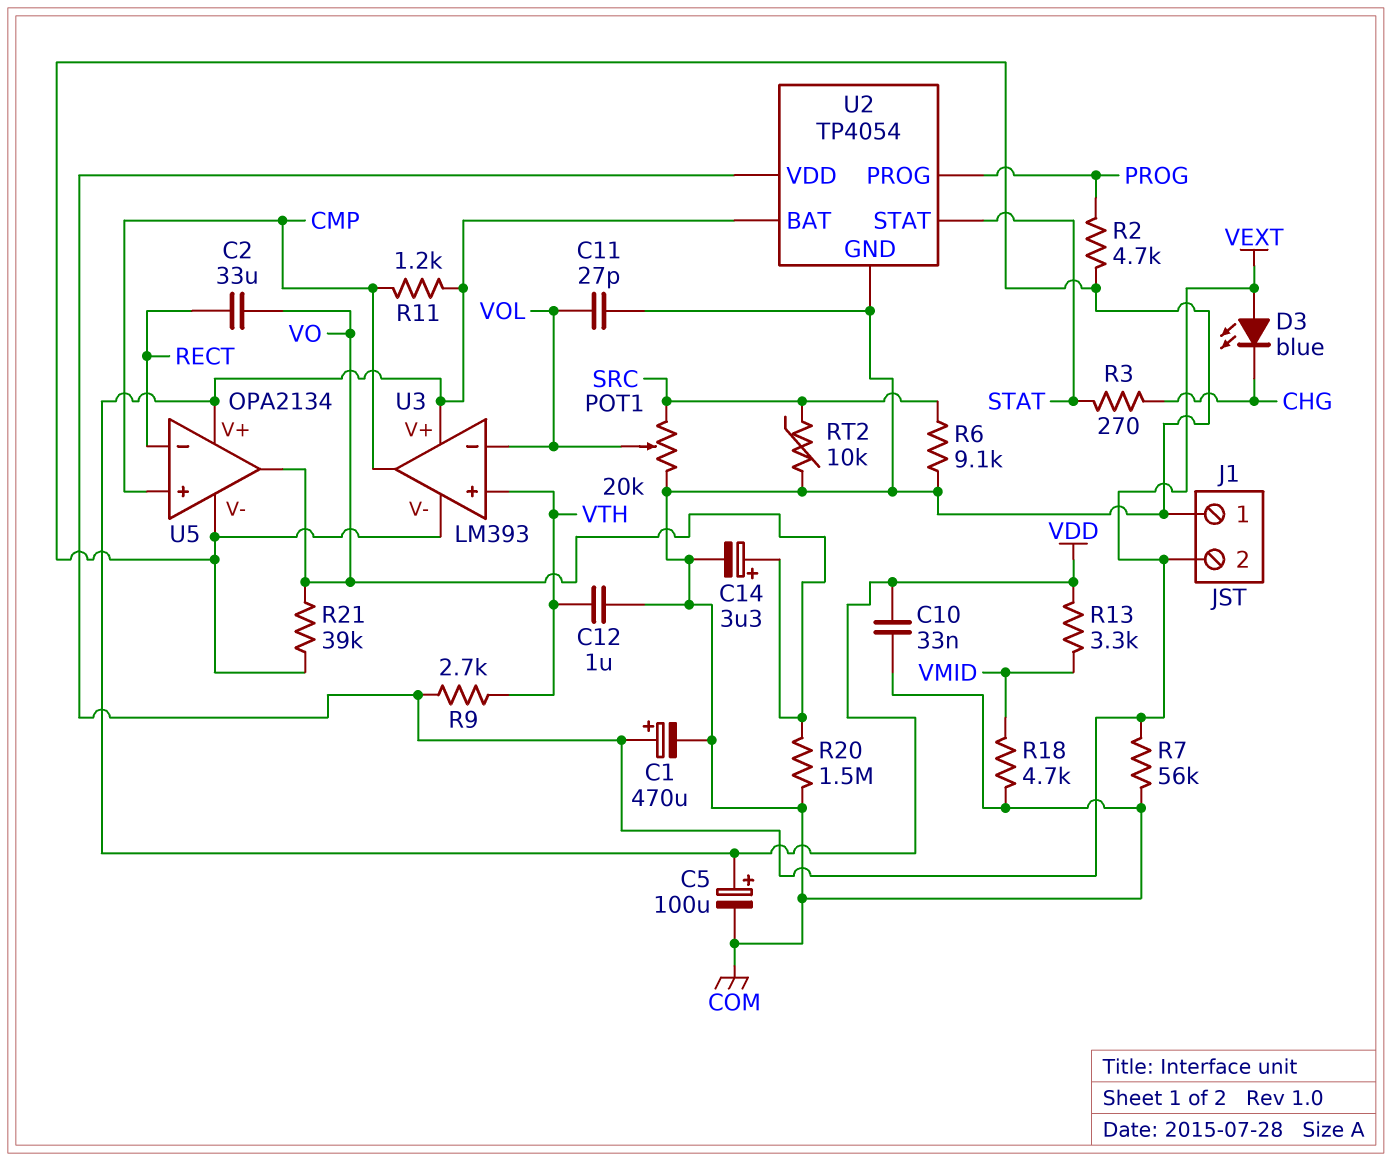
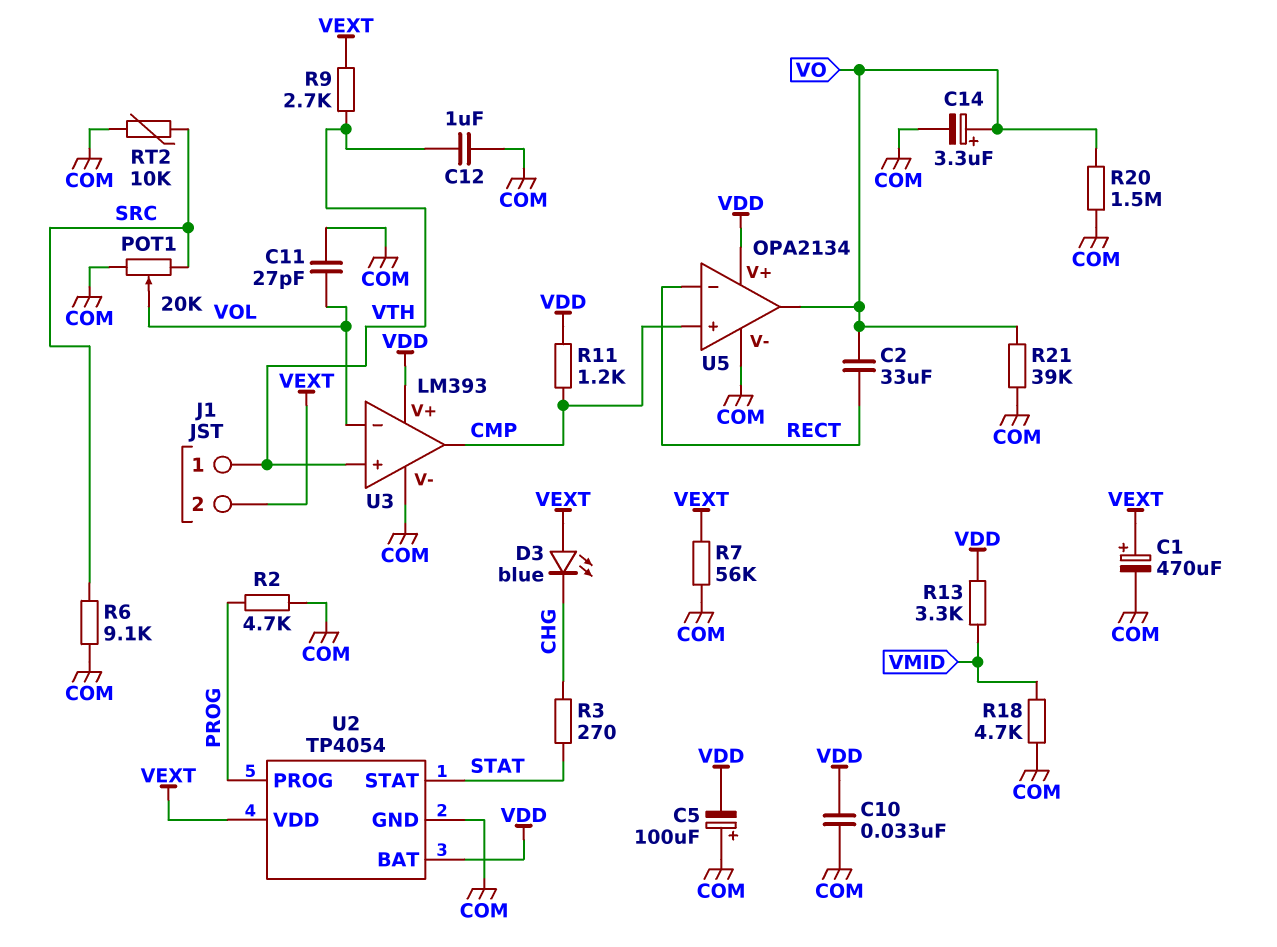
C5: 100uF (plus VDD, minus COM) -> 100uF (plus COM, minus VDD)
J1 pin 1: COM -> VTH

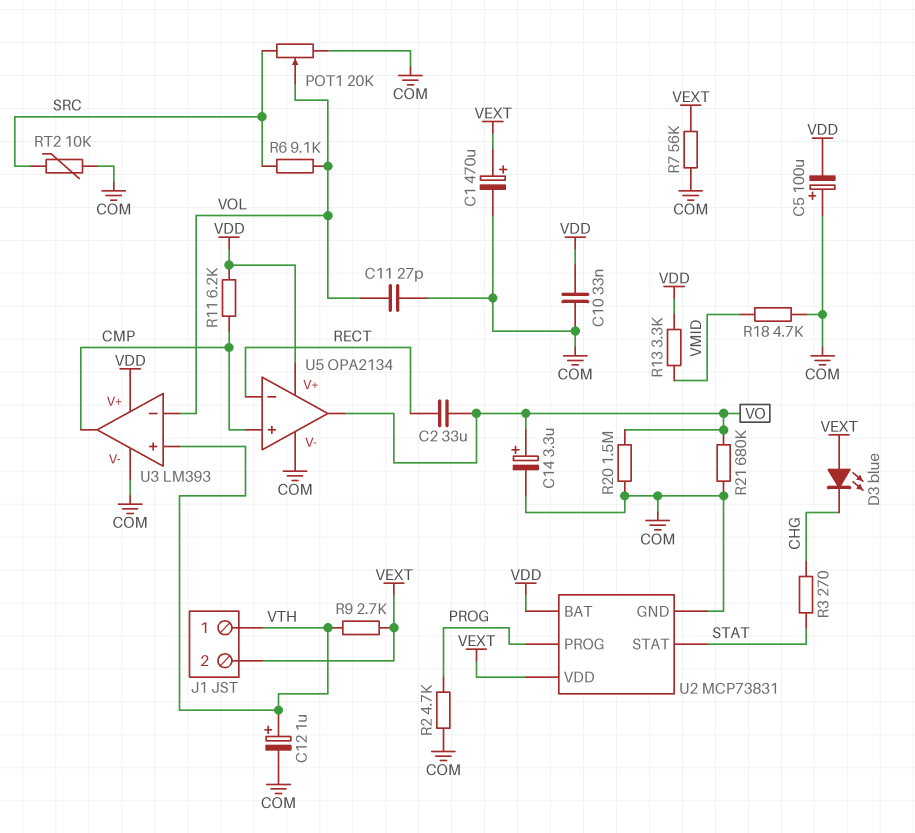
C12: 1uF (COM, VTH) -> 1uF (plus VTH, minus COM)
R6: 9.1k (COM, SRC) -> 9.1k (SRC, VOL)
R11: 1.2k (CMP, VDD) -> 6.2k (CMP, VDD)
R21: 39k (COM, VO) -> 680k (COM, VO)
U2: TP4054 -> MCP73831

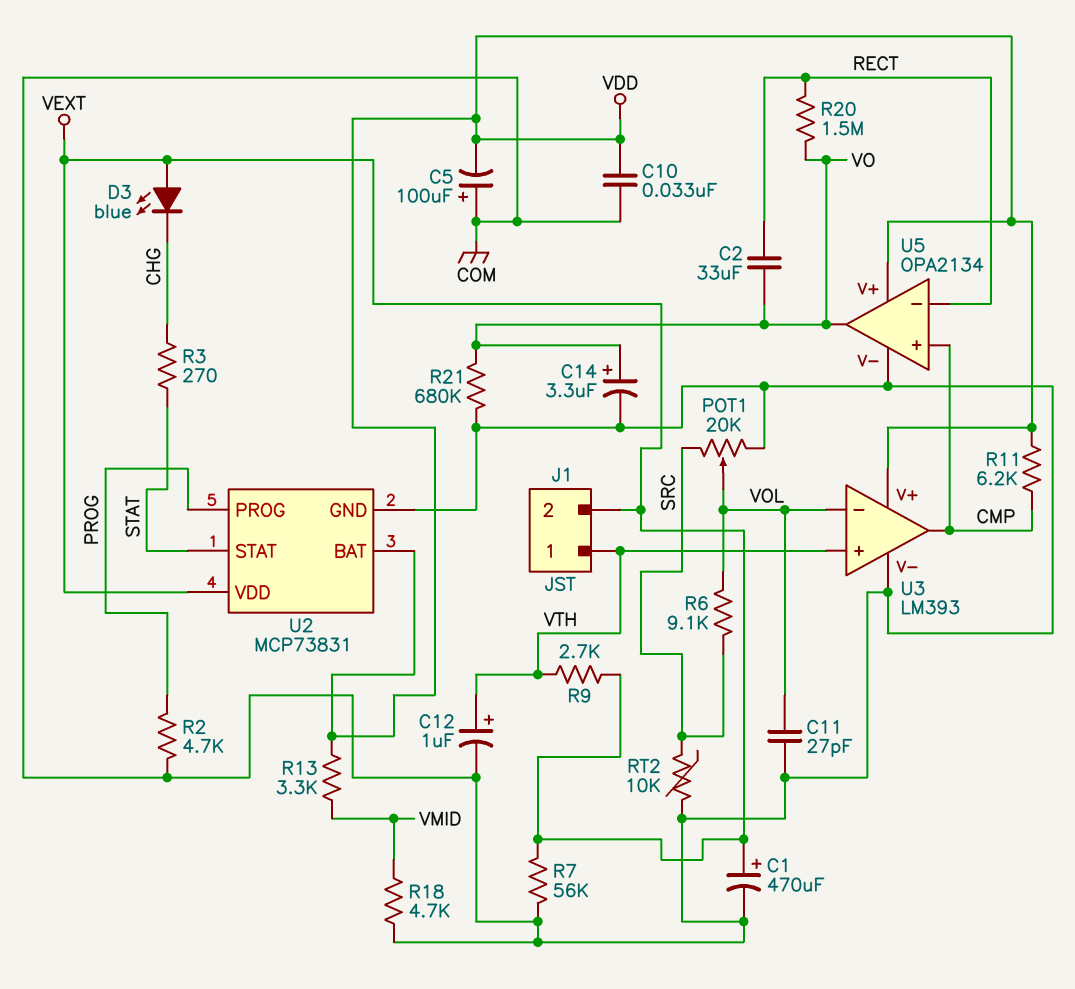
R20: 1.5M (COM, VO) -> 1.5M (RECT, VO)

